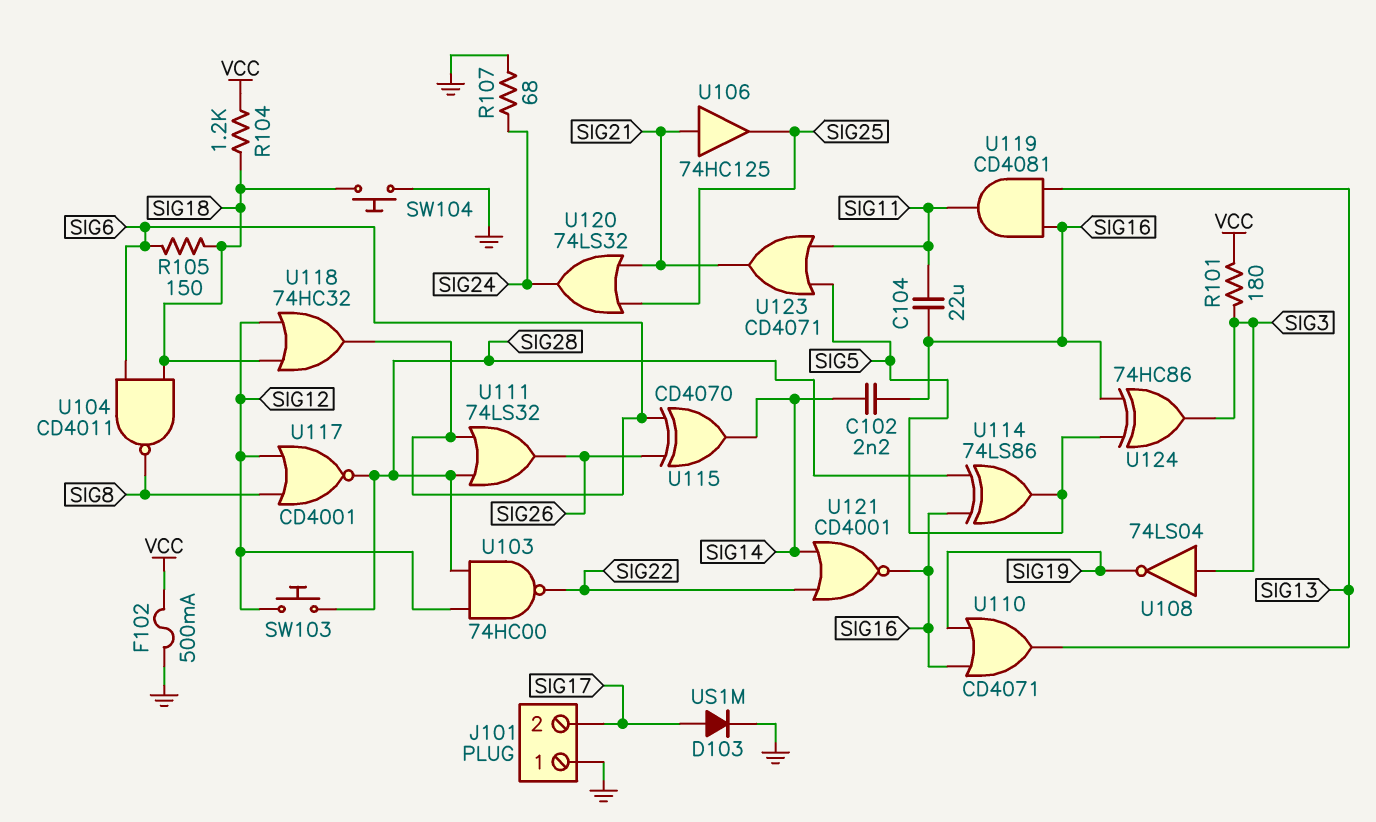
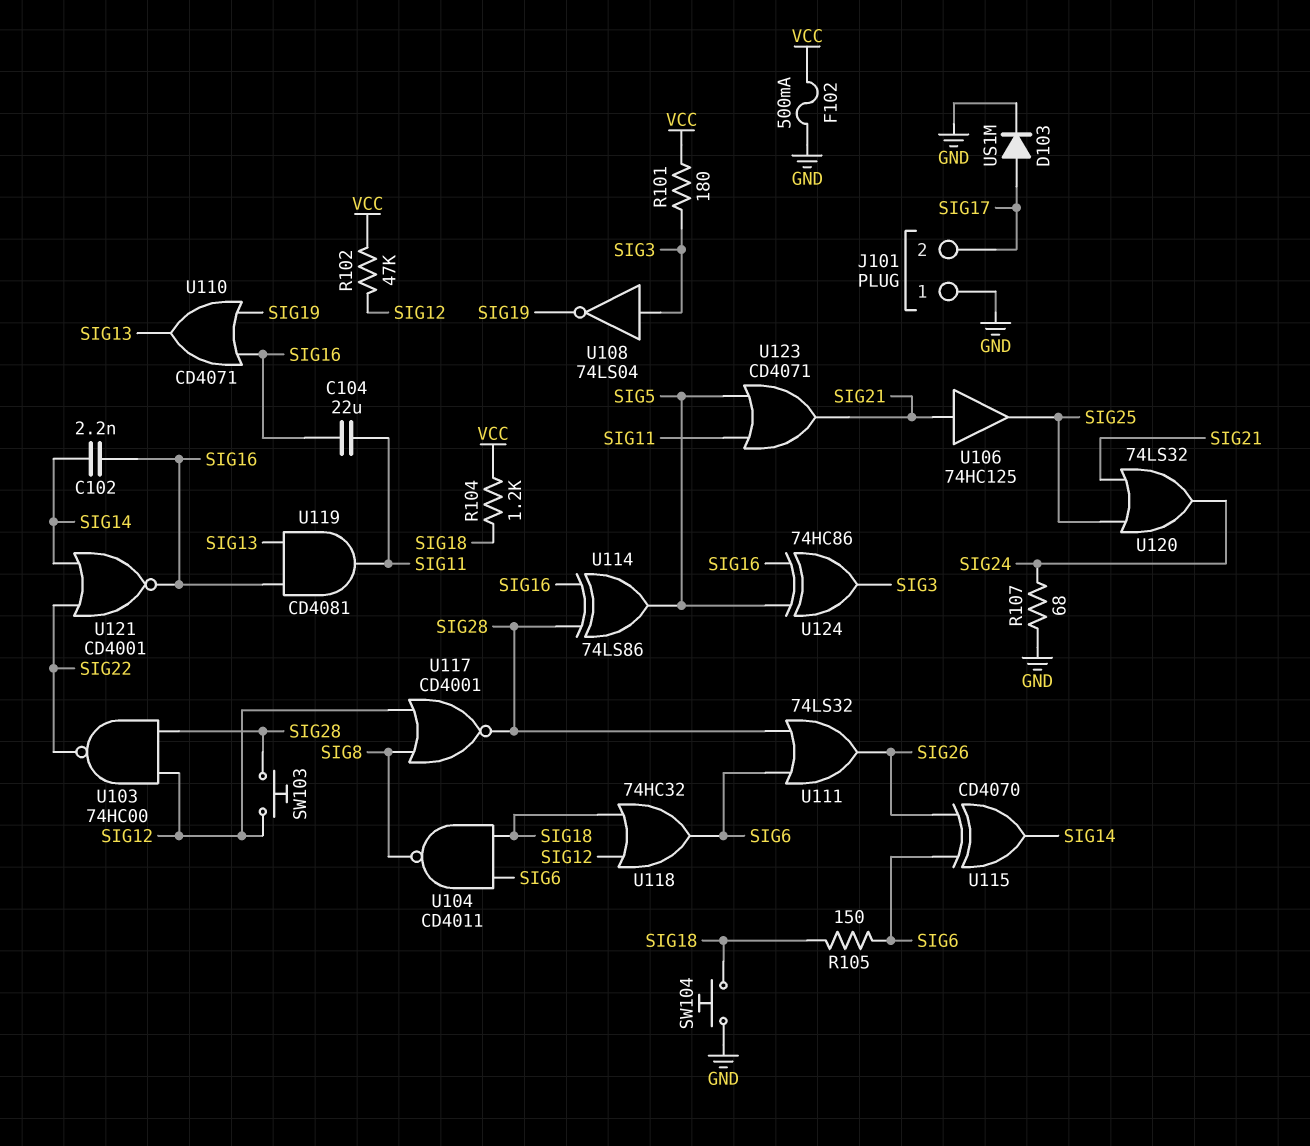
R102: none -> 47k (SIG12, VCC)

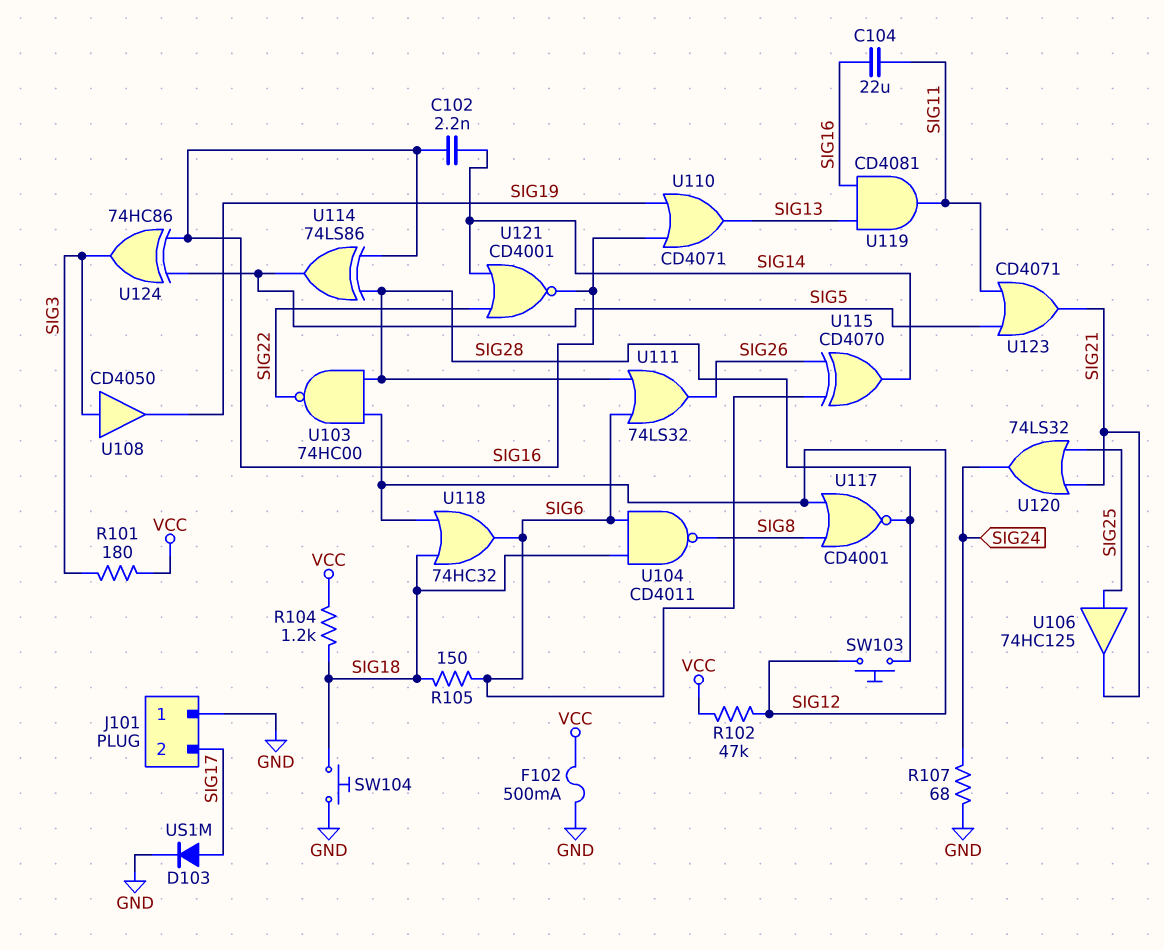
U106: buffer 74HC125 (in SIG21, out SIG25) -> buffer 74HC125 (in SIG25, out SIG21)
U108: NOT 74LS04 (in SIG3, out SIG19) -> buffer CD4050 (in SIG3, out SIG19)

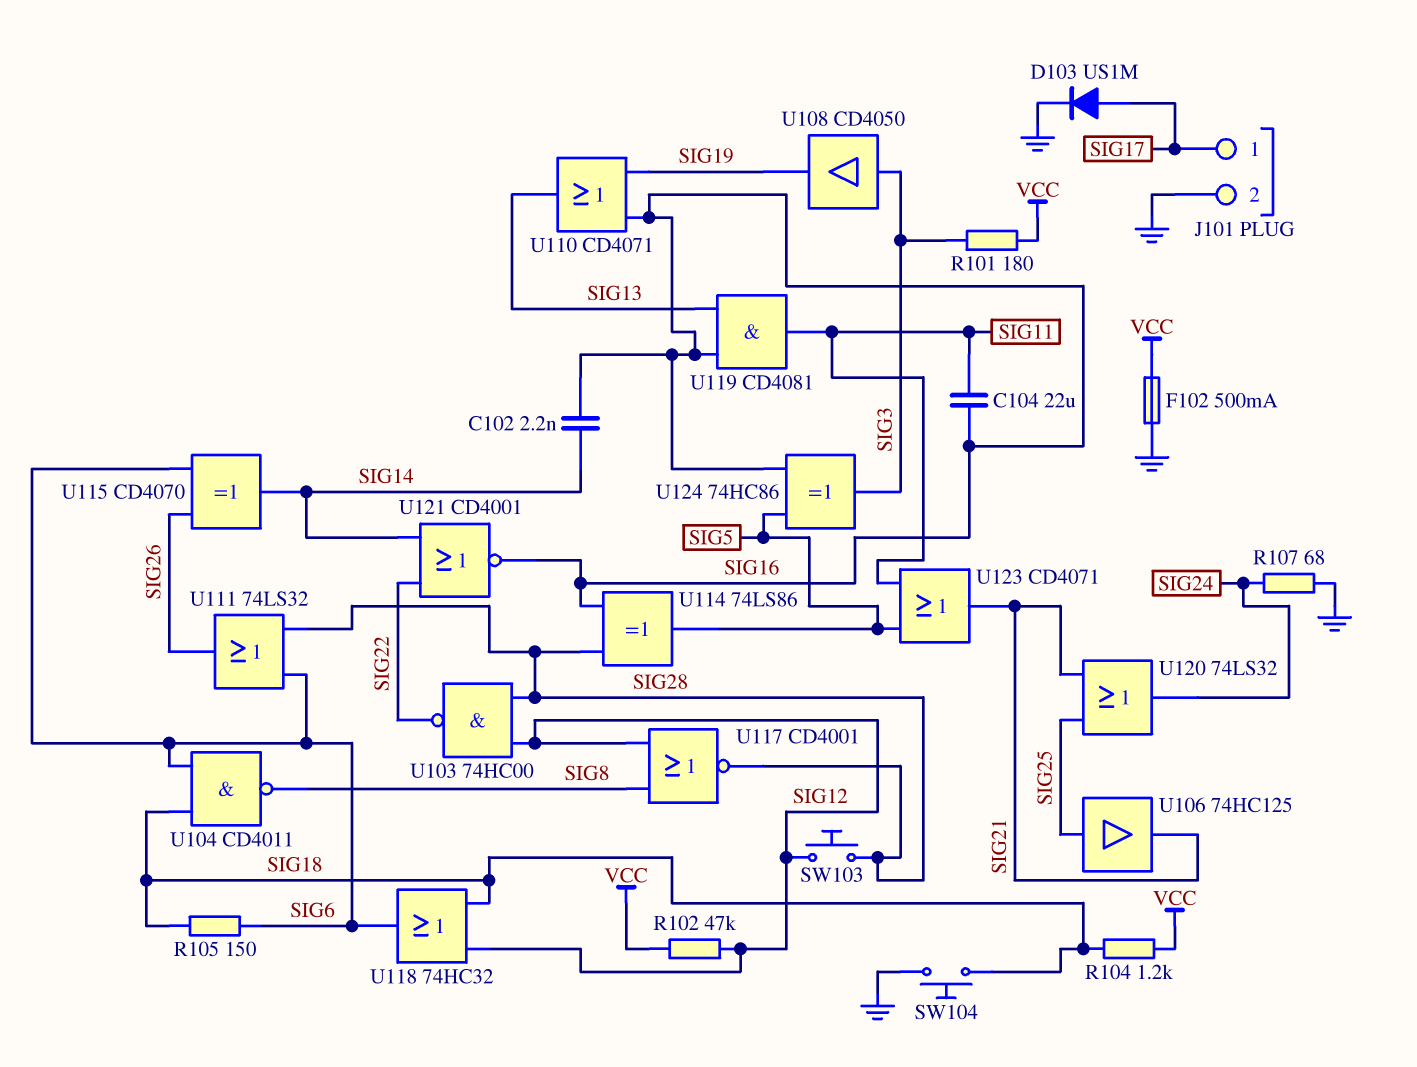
J101 pin 1: GND -> SIG17
J101 pin 2: SIG17 -> GND

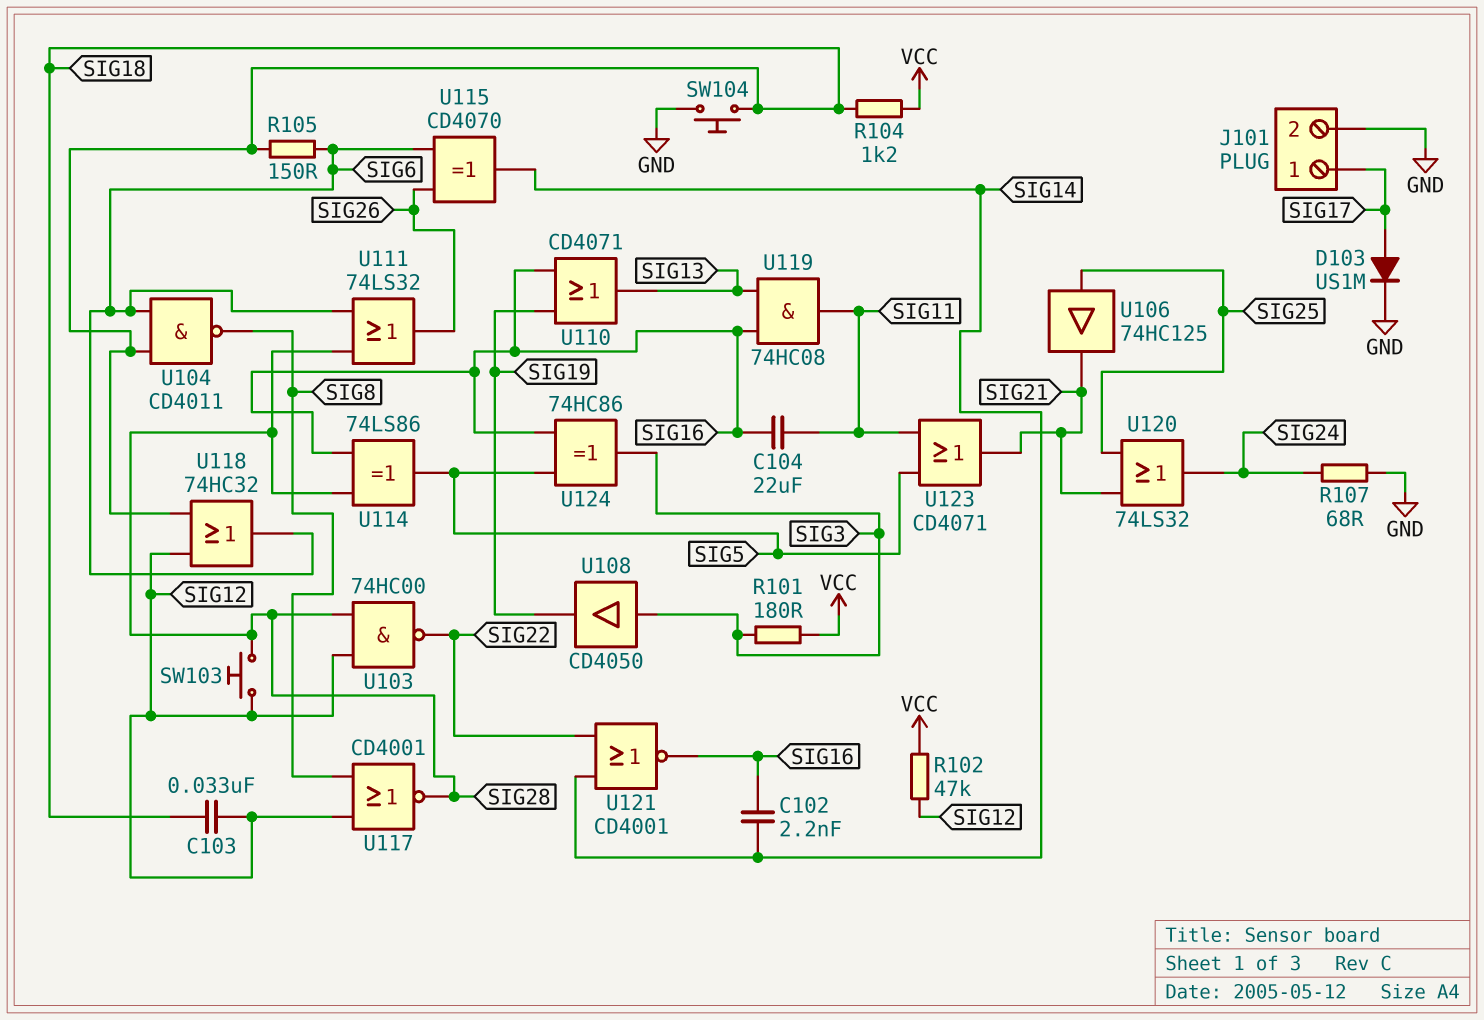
C103: none -> 33nF (SIG12, SIG18)
F102: 500mA (GND, VCC) -> none
U119: AND CD4081 (in SIG13, in SIG16, out SIG11) -> AND 74HC08 (in SIG13, in SIG16, out SIG11)

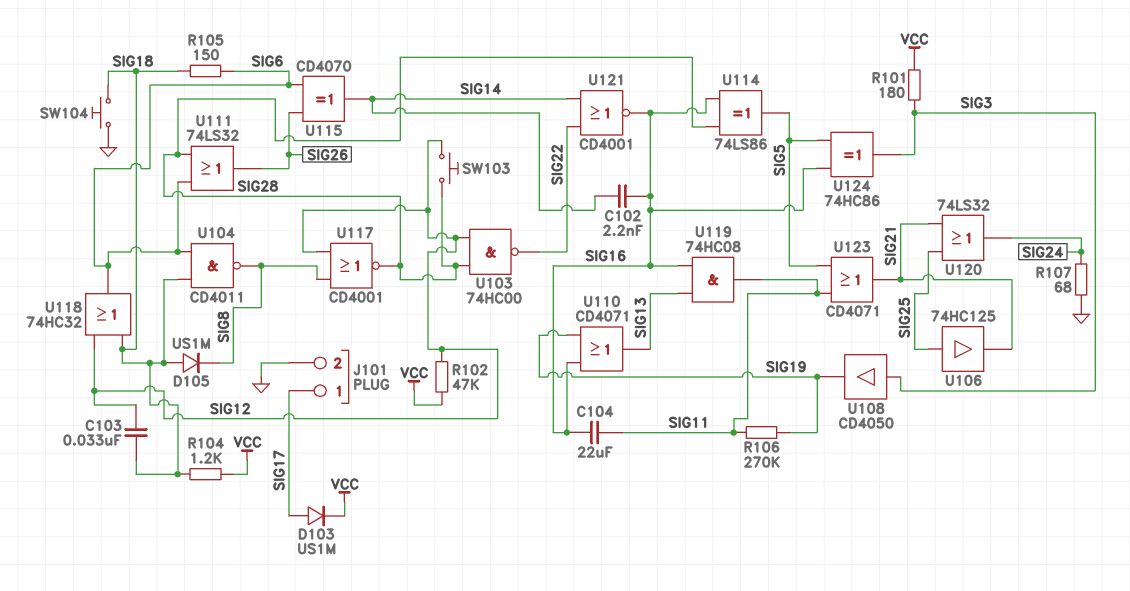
D103: diode US1M (A SIG17, K GND) -> diode US1M (A SIG17, K VCC)
D105: none -> diode US1M (A SIG18, K SIG8)
R106: none -> 270k (SIG11, SIG19)

